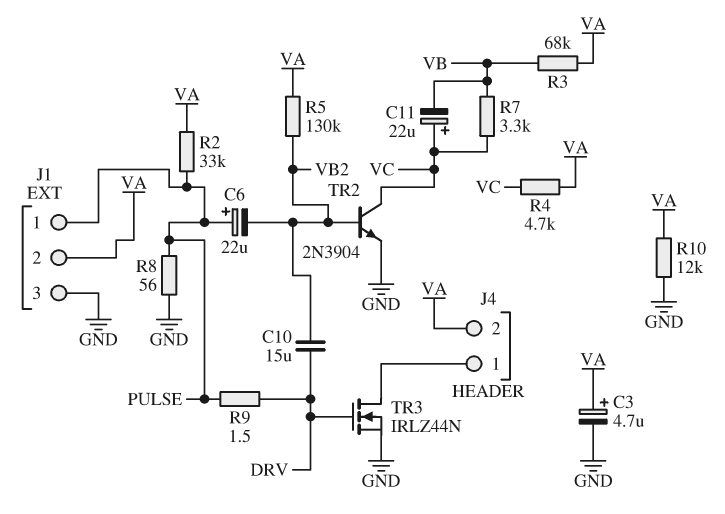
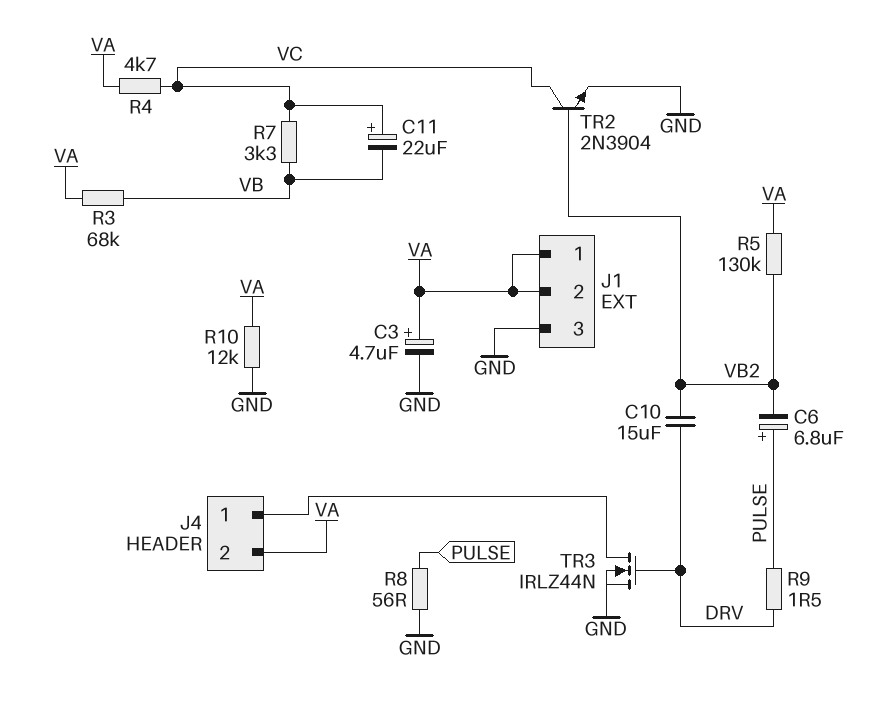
C6: 22uF (plus PULSE, minus VB2) -> 6.8uF (plus PULSE, minus VB2)
J1 pin 1: PULSE -> VA
R2: 33k (PULSE, VA) -> none

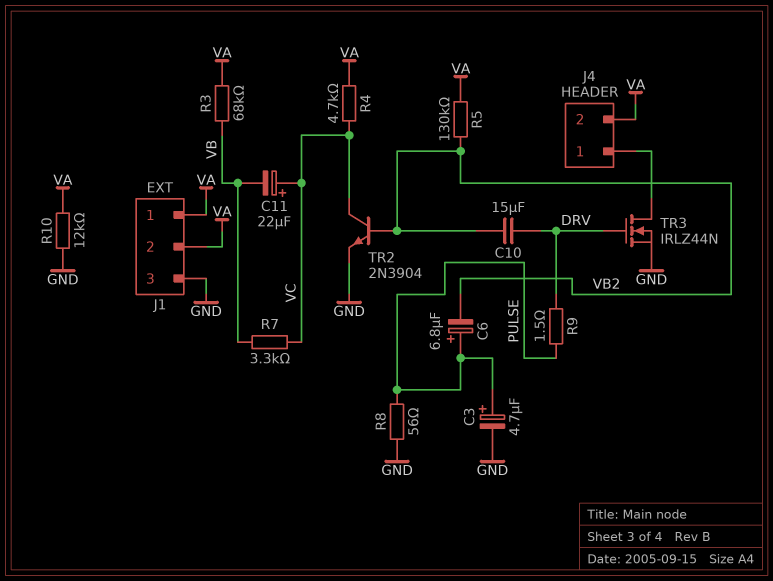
C3: 4.7uF (plus VA, minus GND) -> 4.7uF (plus PULSE, minus GND)

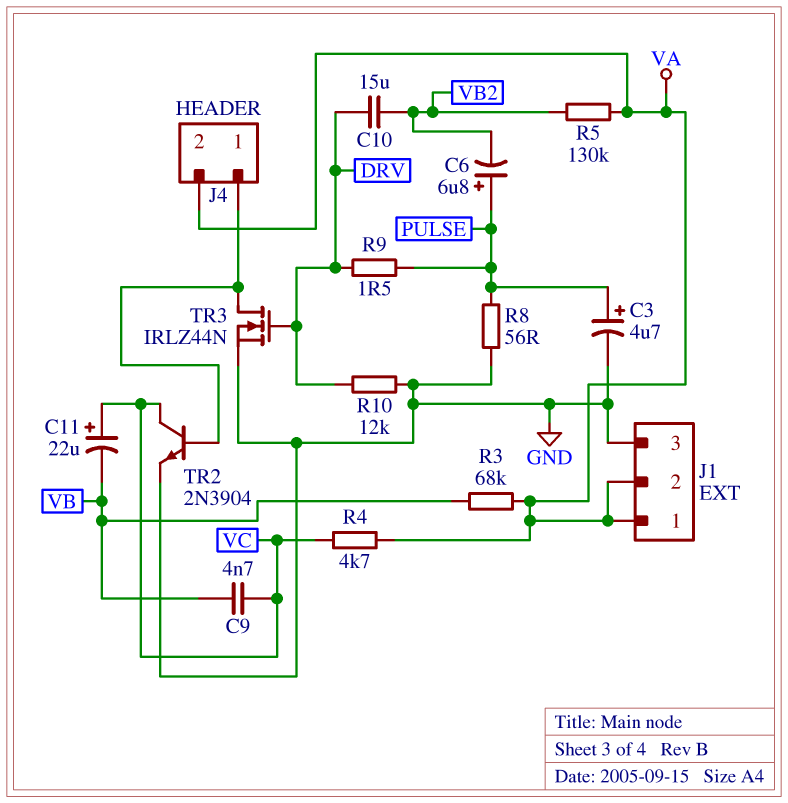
C9: none -> 4.7nF (VB, VC)
R7: 3.3k (VB, VC) -> none
R10: 12k (GND, VA) -> 12k (DRV, GND)
TR2: NPN 2N3904 (B VB2, C VC, E GND) -> NPN 2N3904 (B J4/1, C VC, E GND)

